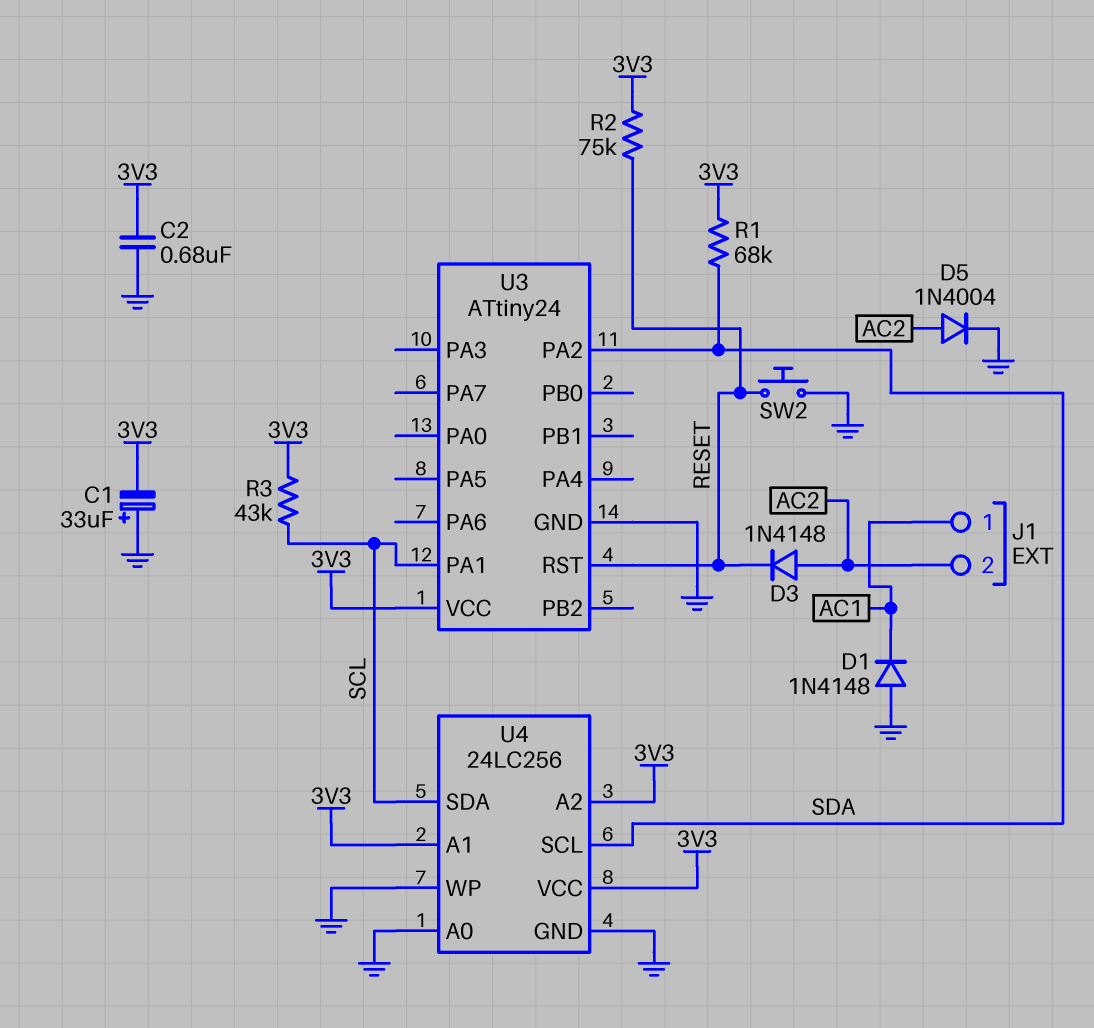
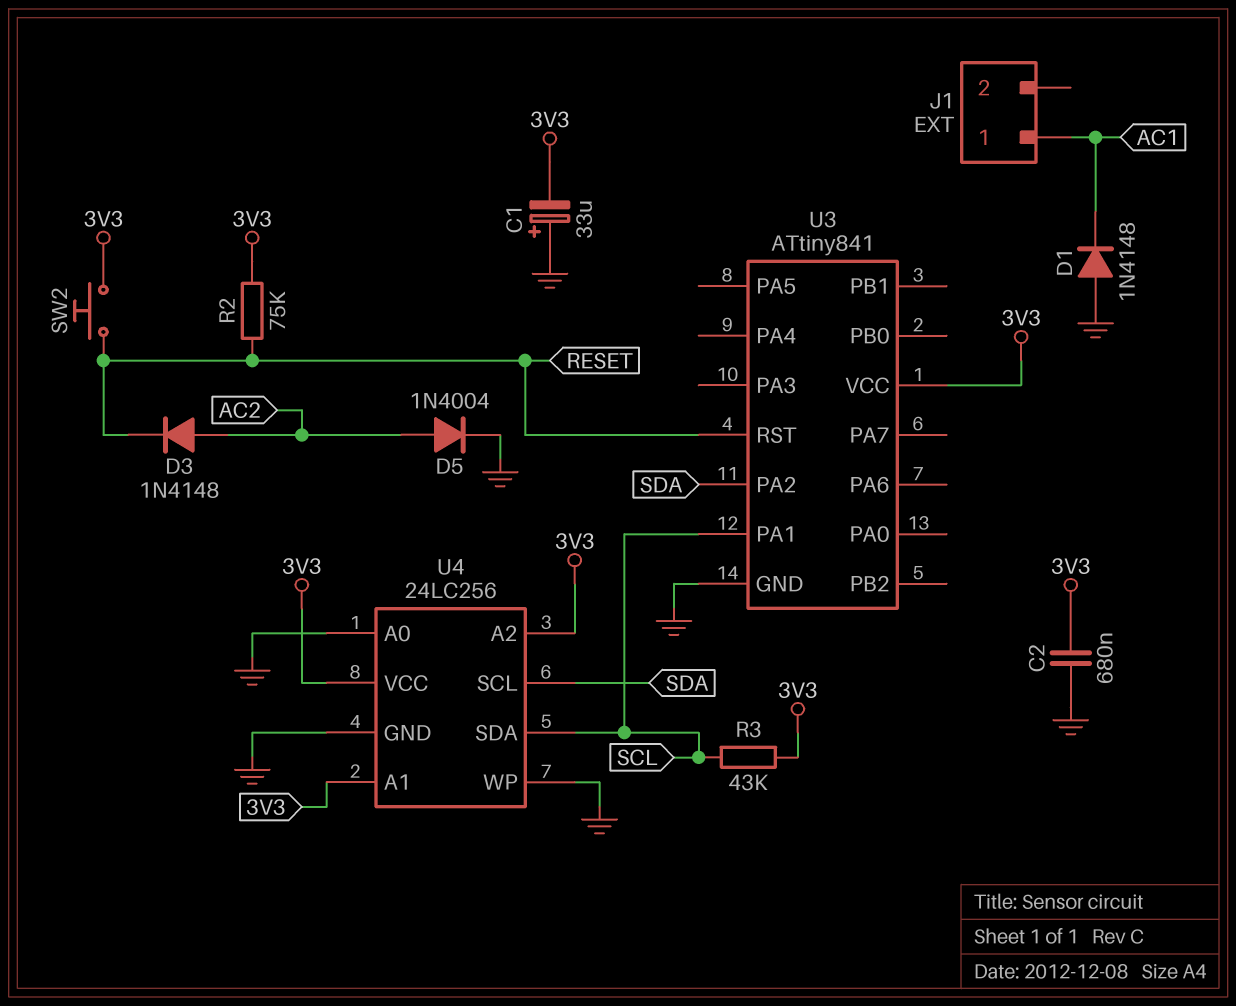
J1 pin 2: AC2 -> none
R1: 68k (3V3, SDA) -> none
SW2: button (GND, RESET) -> button (3V3, RESET)
U3: ATtiny24 -> ATtiny841

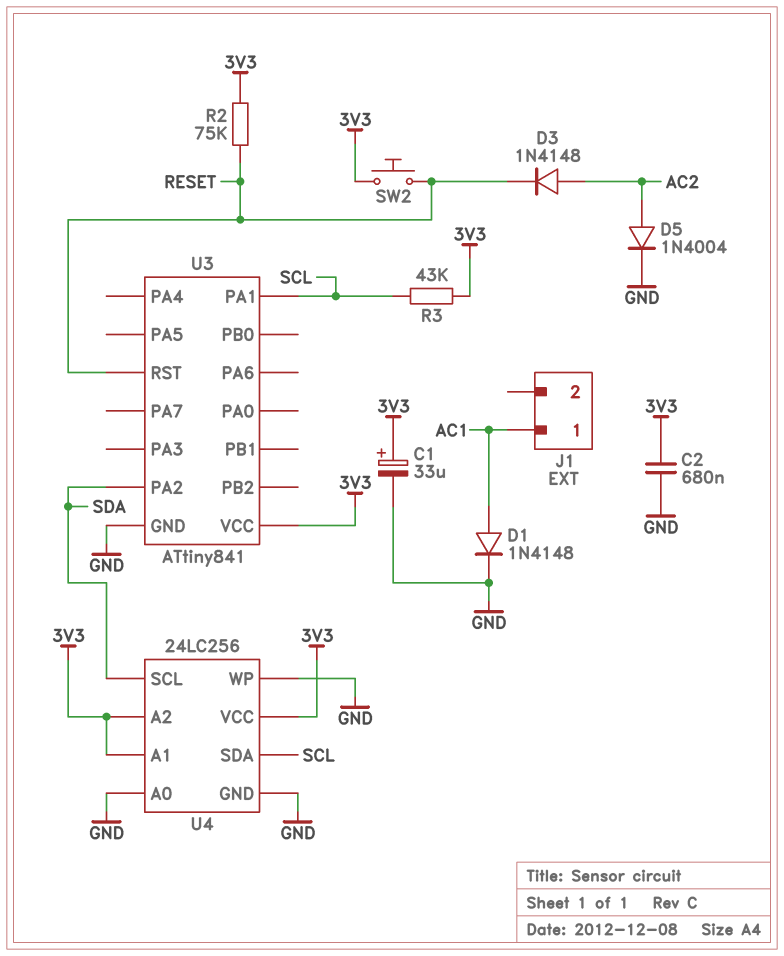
C1: 33uF (plus GND, minus 3V3) -> 33uF (plus 3V3, minus GND)
D1: diode 1N4148 (A GND, K AC1) -> diode 1N4148 (A AC1, K GND)

